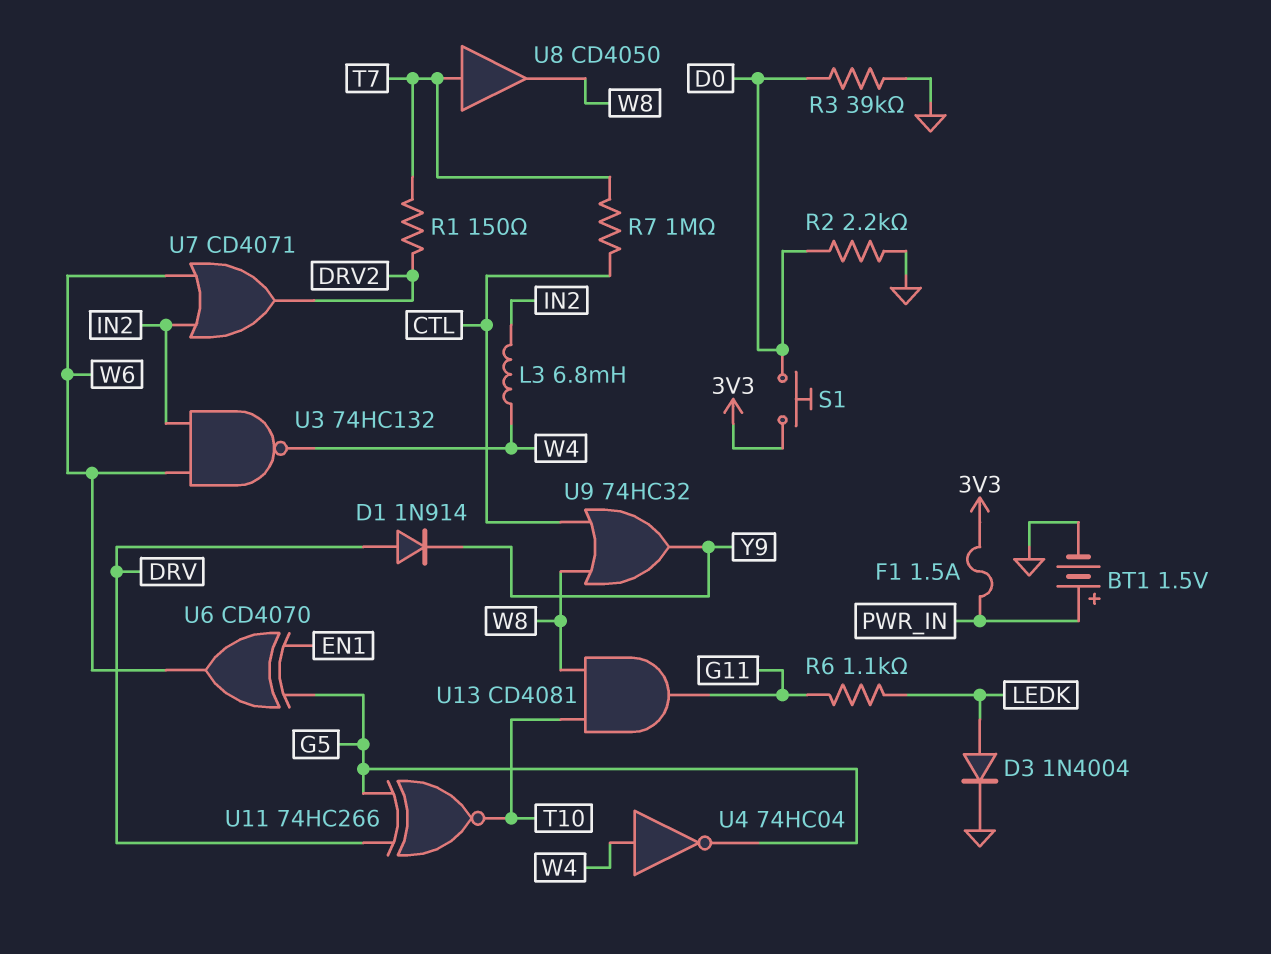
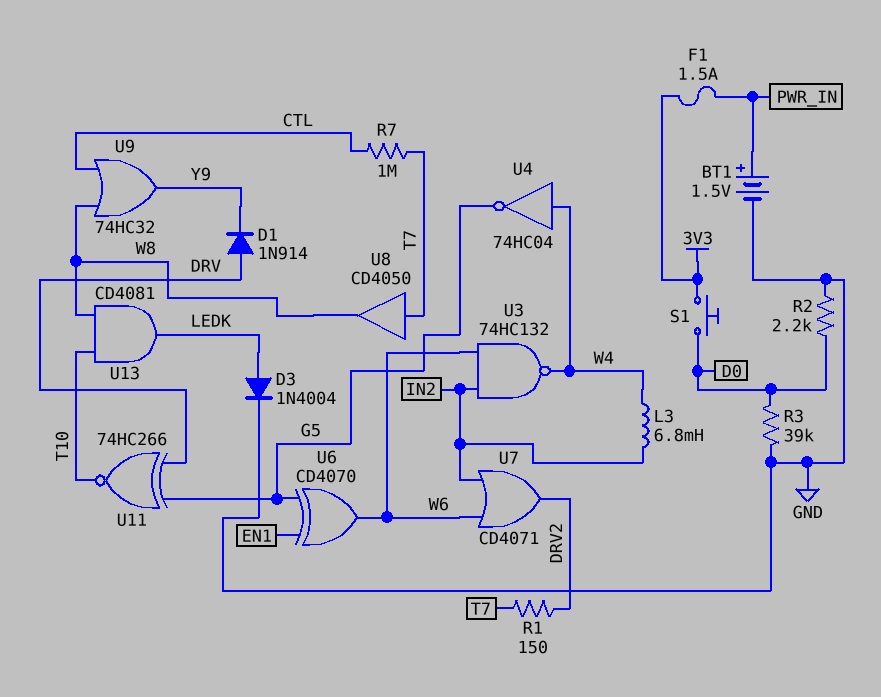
R6: 1.1k (G11, LEDK) -> none
U13: AND CD4081 (in T10, in W8, out G11) -> AND CD4081 (in T10, in W8, out LEDK)

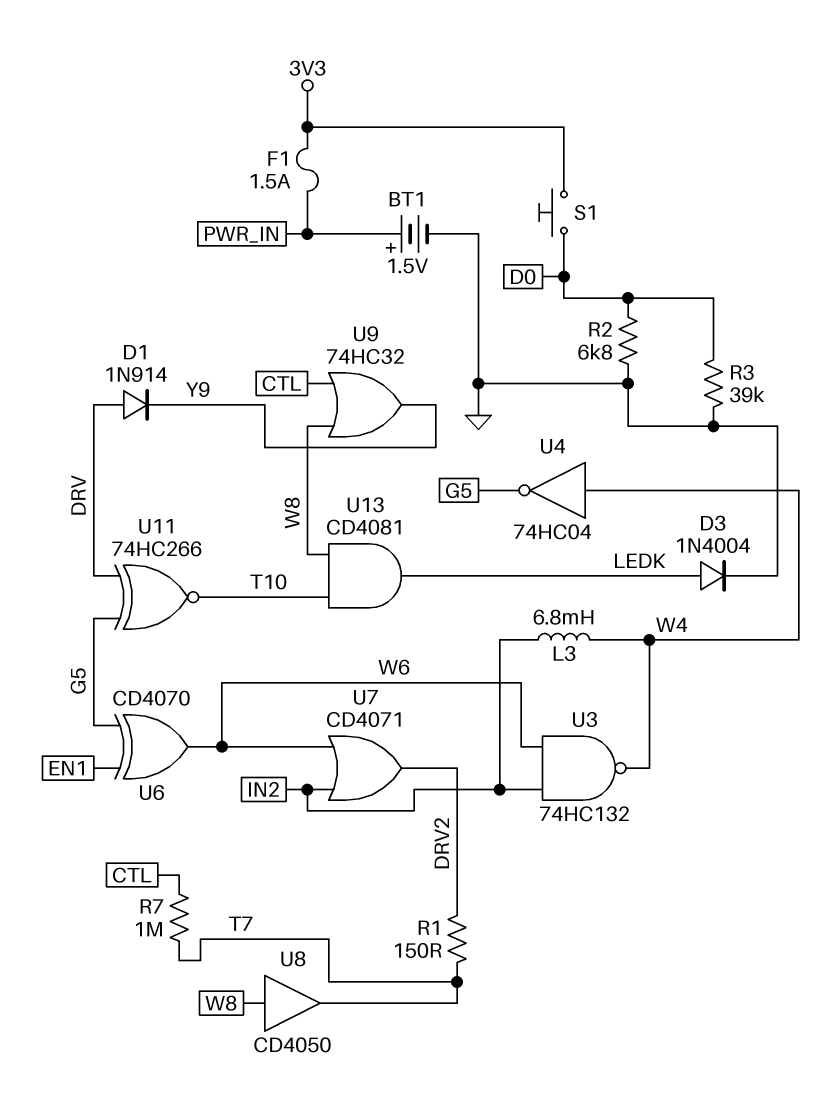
R2: 2.2k (D0, GND) -> 6.8k (D0, GND)
U8: buffer CD4050 (in T7, out W8) -> buffer CD4050 (in W8, out T7)

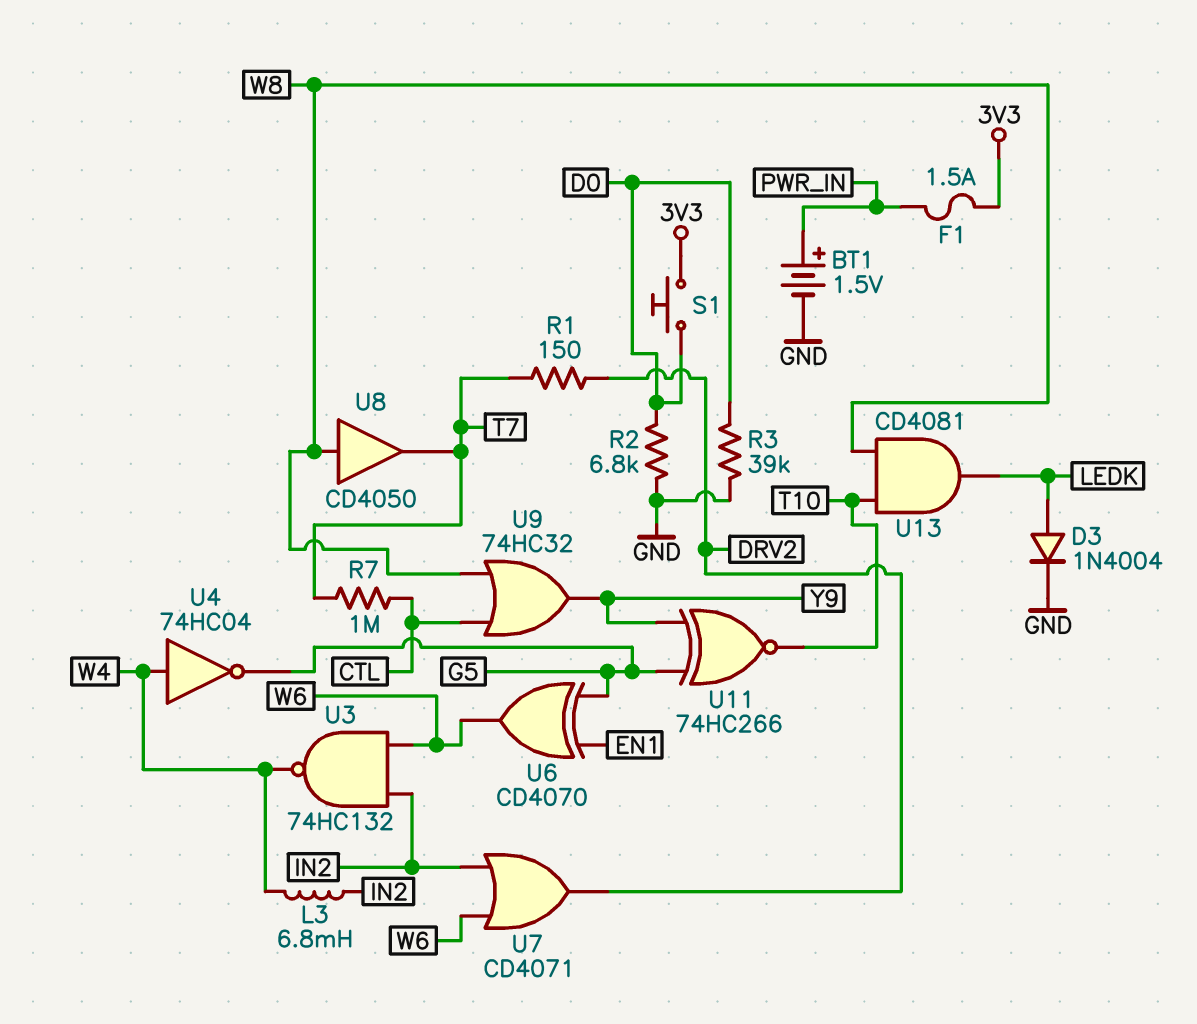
D1: diode 1N914 (A DRV, K Y9) -> none
U11: XNOR 74HC266 (in DRV, in G5, out T10) -> XNOR 74HC266 (in G5, in Y9, out T10)

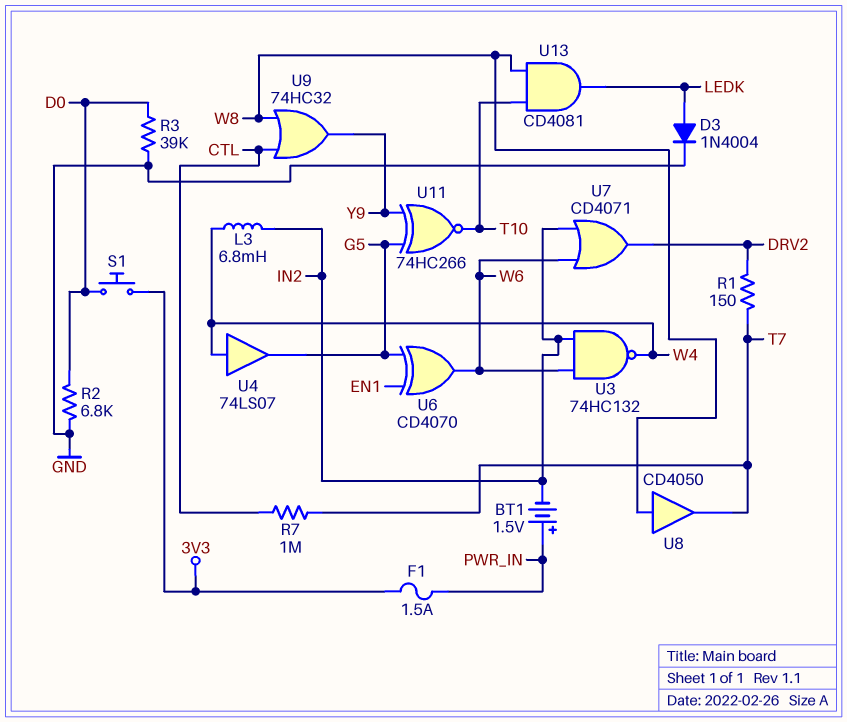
BT1: 1.5V (plus PWR_IN, minus GND) -> 1.5V (plus PWR_IN, minus IN2)
U4: NOT 74HC04 (in W4, out G5) -> buffer 74LS07 (in W4, out G5)

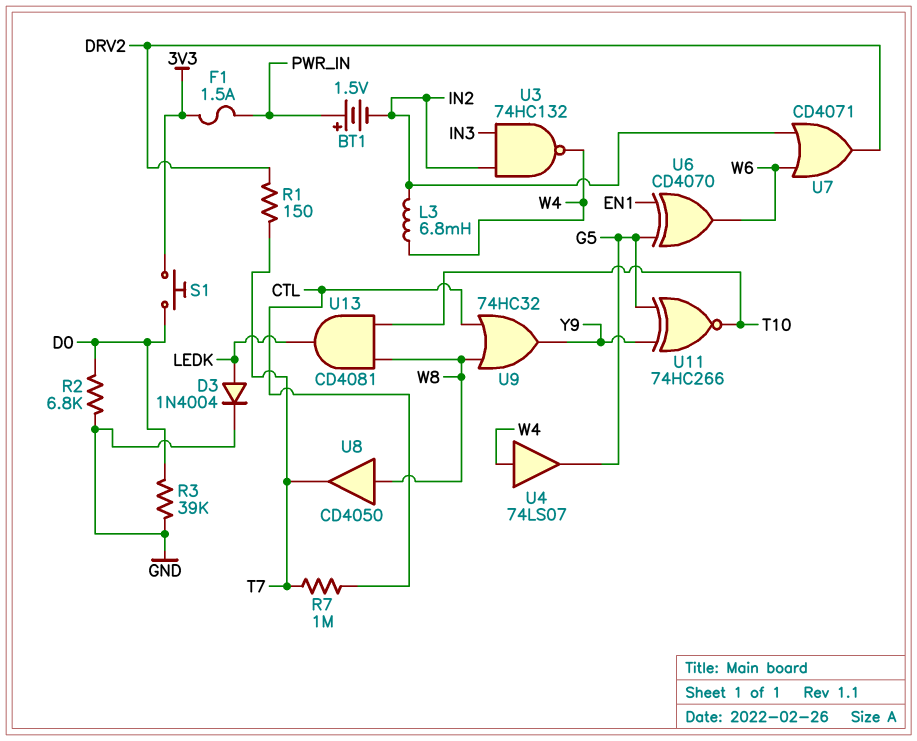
U3: NAND 74HC132 (in IN2, in W6, out W4) -> NAND 74HC132 (in IN2, in IN3, out W4)

